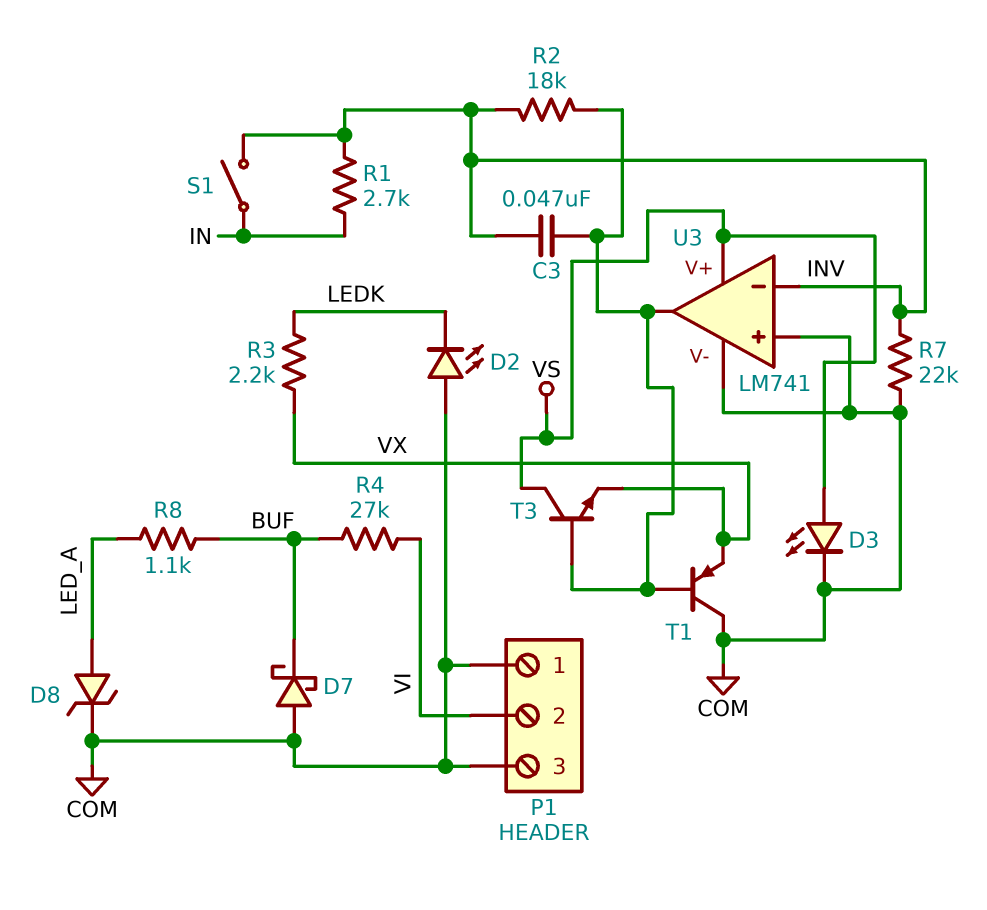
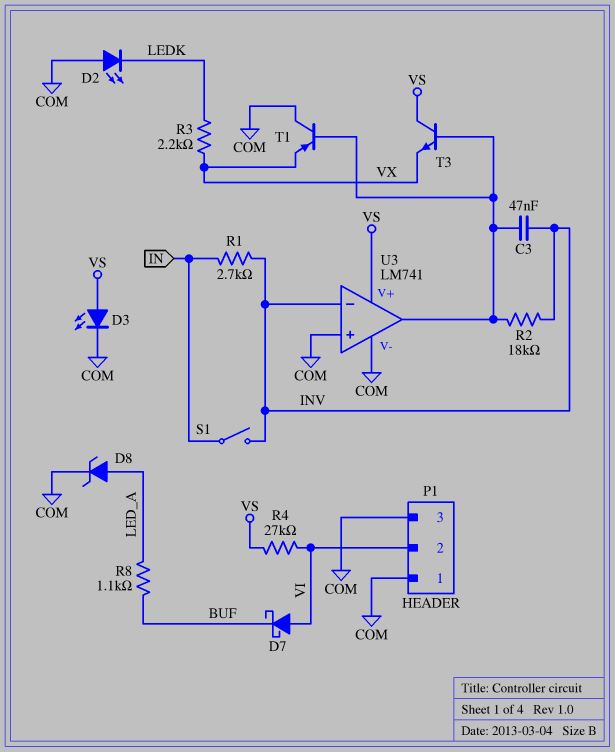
D7: schottky (A COM, K BUF) -> schottky (A VI, K BUF)
R4: 27k (BUF, VI) -> 27k (VI, VS)
R7: 22k (COM, INV) -> none

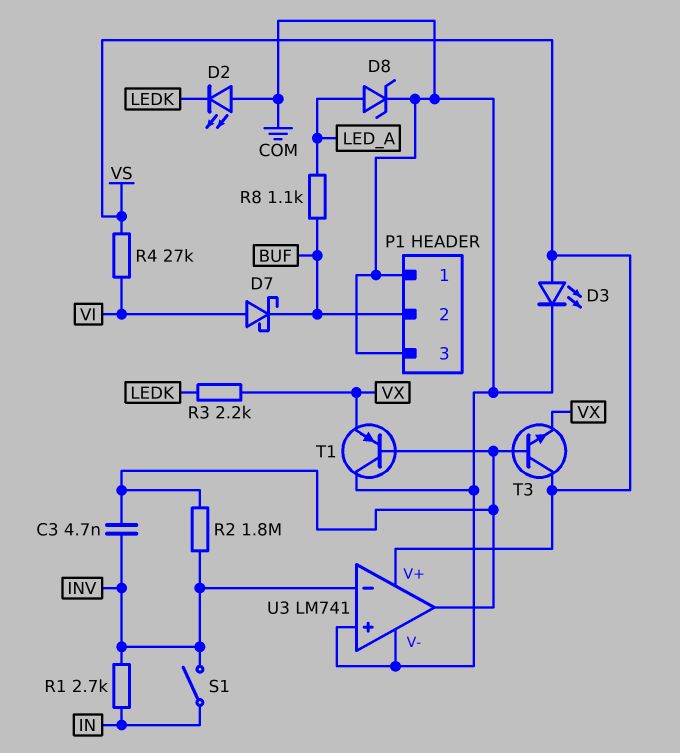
C3: 47nF (INV, U3/out) -> 4.7nF (INV, U3/out)
P1 pin 2: VI -> BUF
R2: 18k (INV, U3/out) -> 1.8M (INV, U3/out)

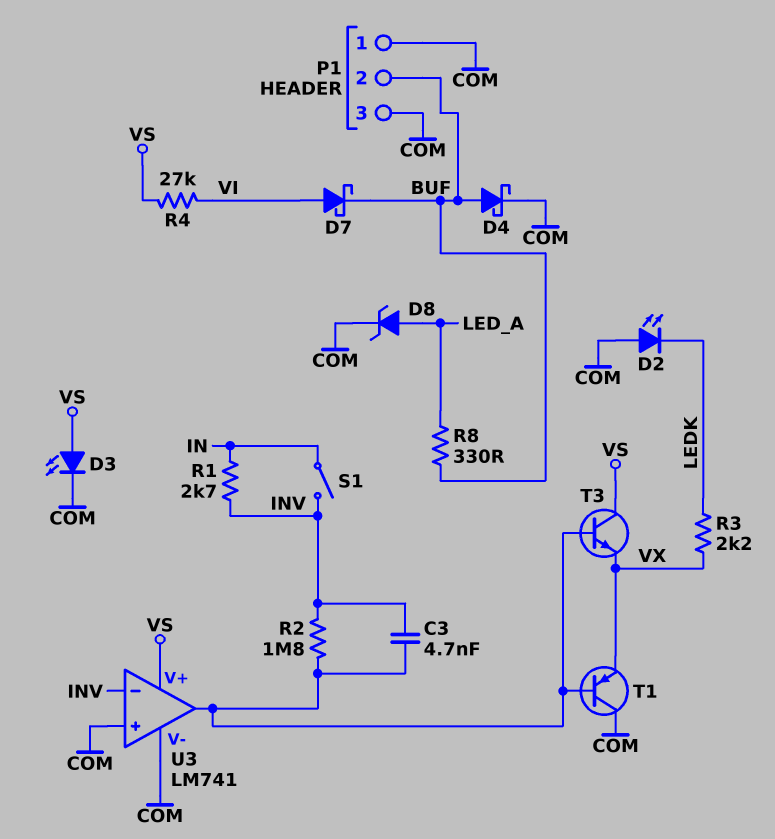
D4: none -> schottky (A BUF, K COM)
R8: 1.1k (BUF, LED_A) -> 330 (BUF, LED_A)

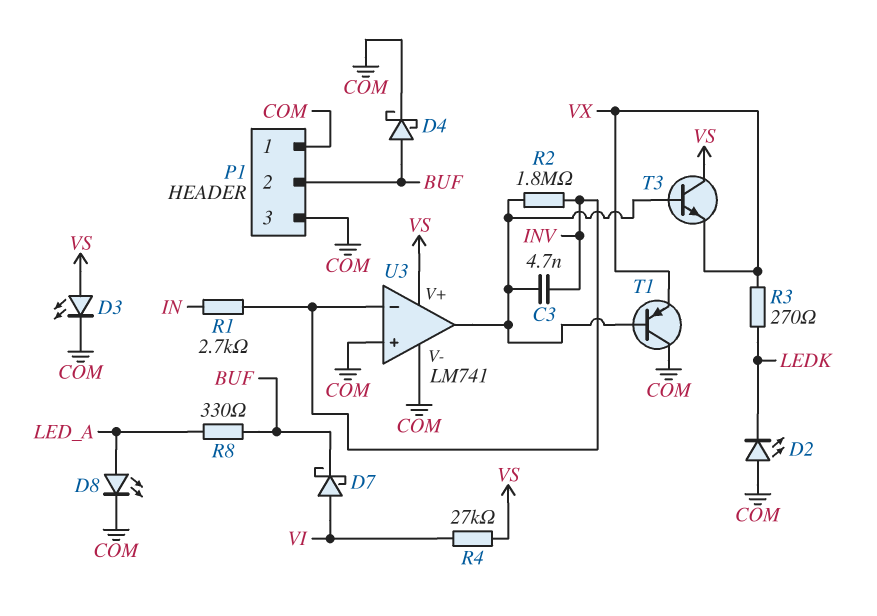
D8: zener (A LED_A, K COM) -> LED (A LED_A, K COM)
R3: 2.2k (LEDK, VX) -> 270 (LEDK, VX)
S1: switch (IN, INV) -> none

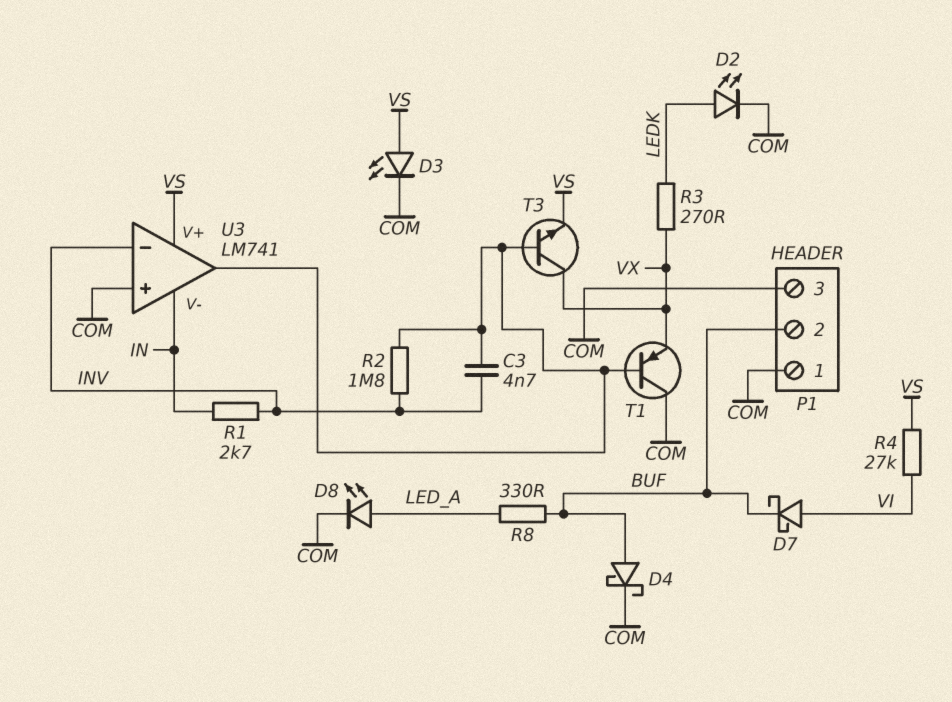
D2: LED (A COM, K LEDK) -> LED (A LEDK, K COM)
T3: NPN (B U3/out, C VS, E VX) -> NPN (B U3/out, C VX, E VS)
U3 pin V-: COM -> IN

